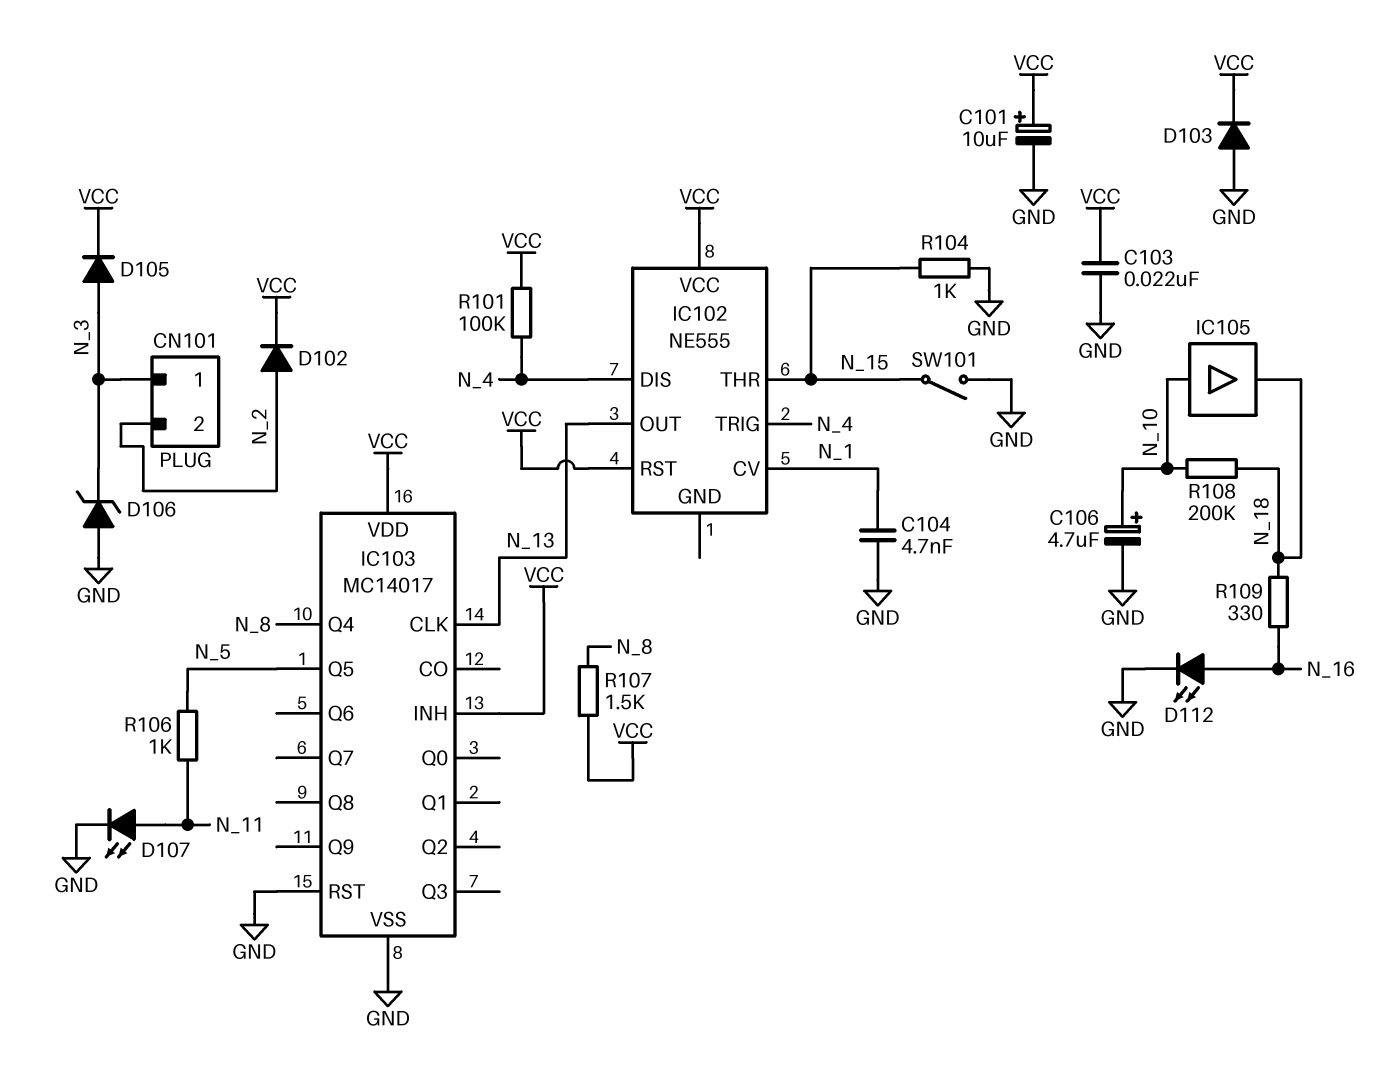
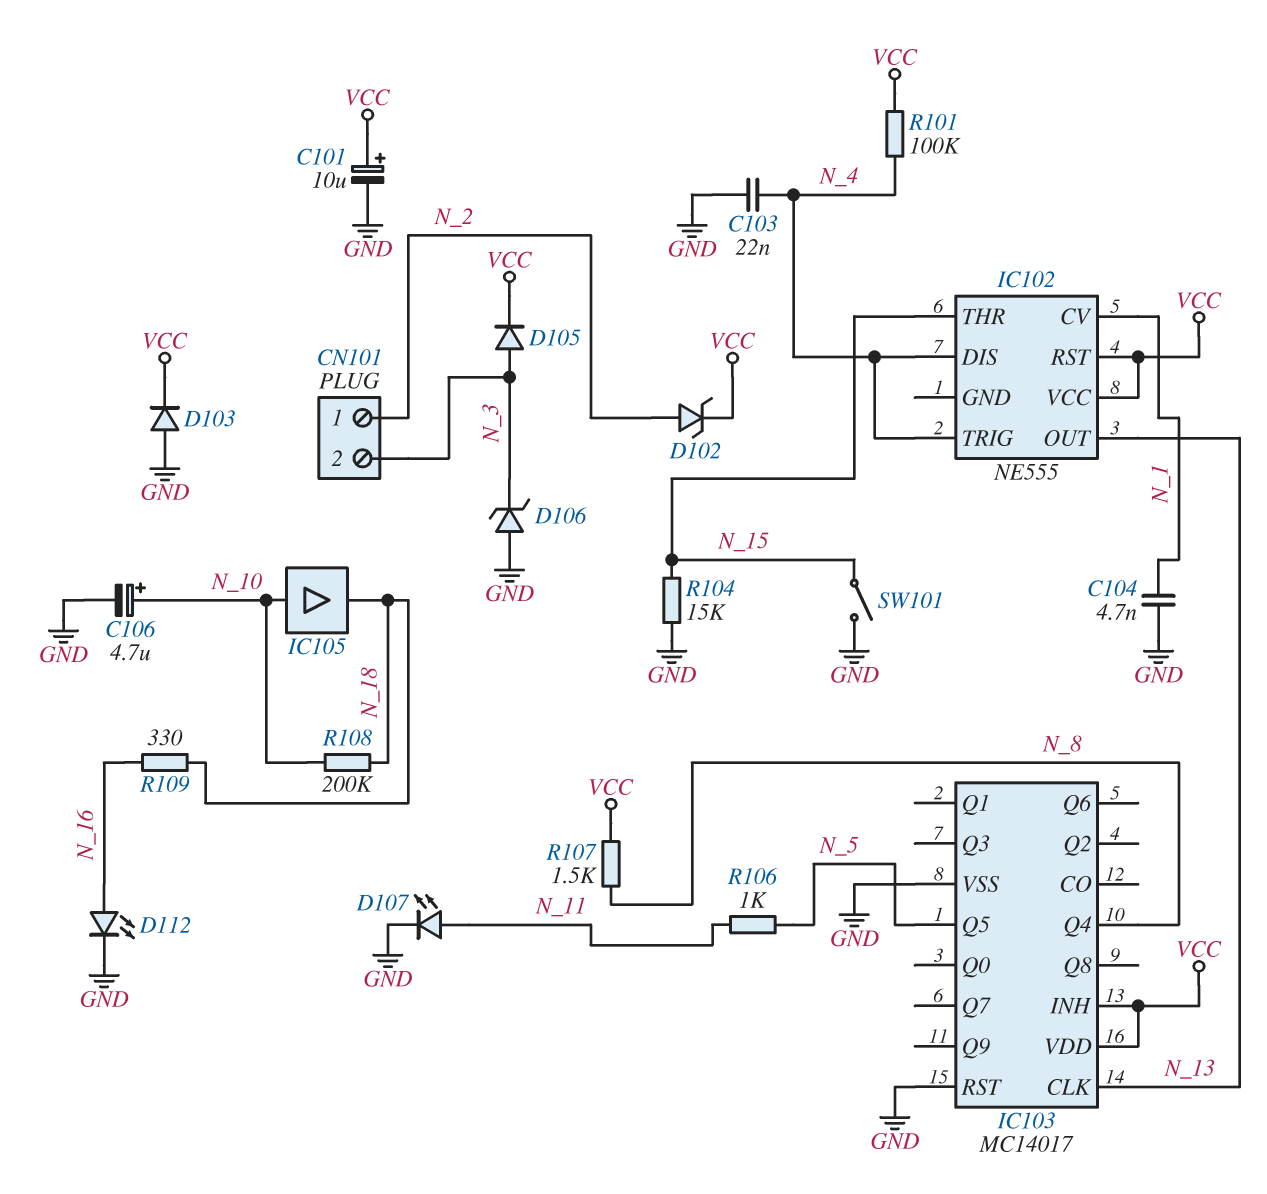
C103: 22nF (GND, VCC) -> 22nF (GND, N_4)
CN101 pin 1: N_3 -> N_2
CN101 pin 2: N_2 -> N_3
D102: diode (A N_2, K VCC) -> zener (A N_2, K VCC)
R104: 1k (GND, N_15) -> 15k (GND, N_15)

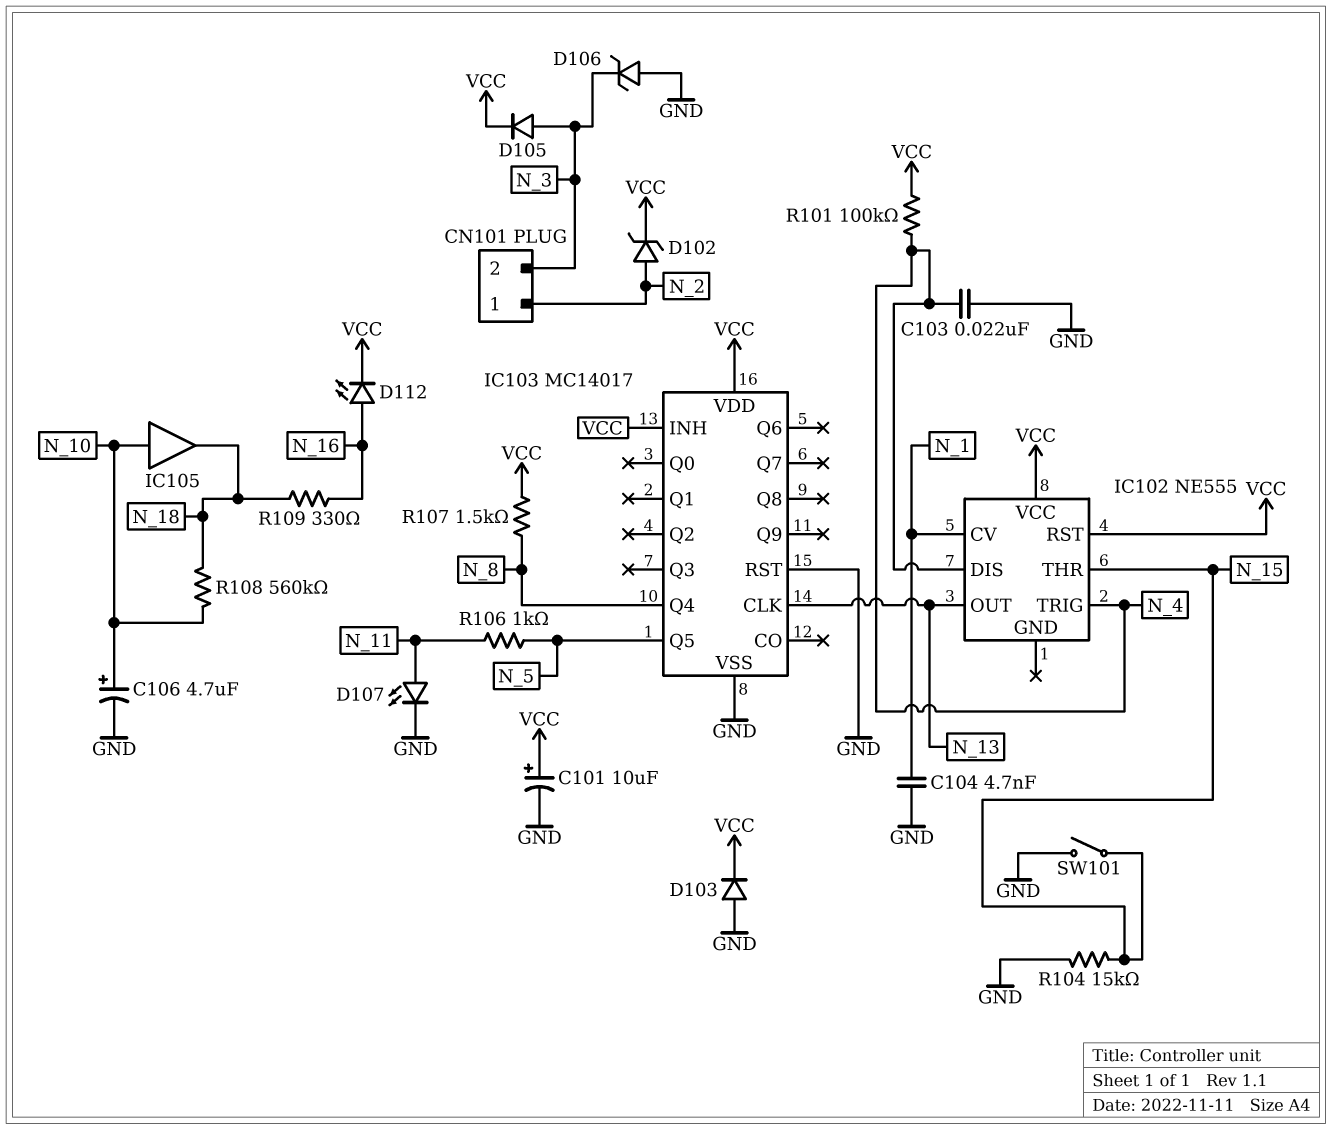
D112: LED (A N_16, K GND) -> LED (A N_16, K VCC)
R108: 200k (N_10, N_18) -> 560k (N_10, N_18)

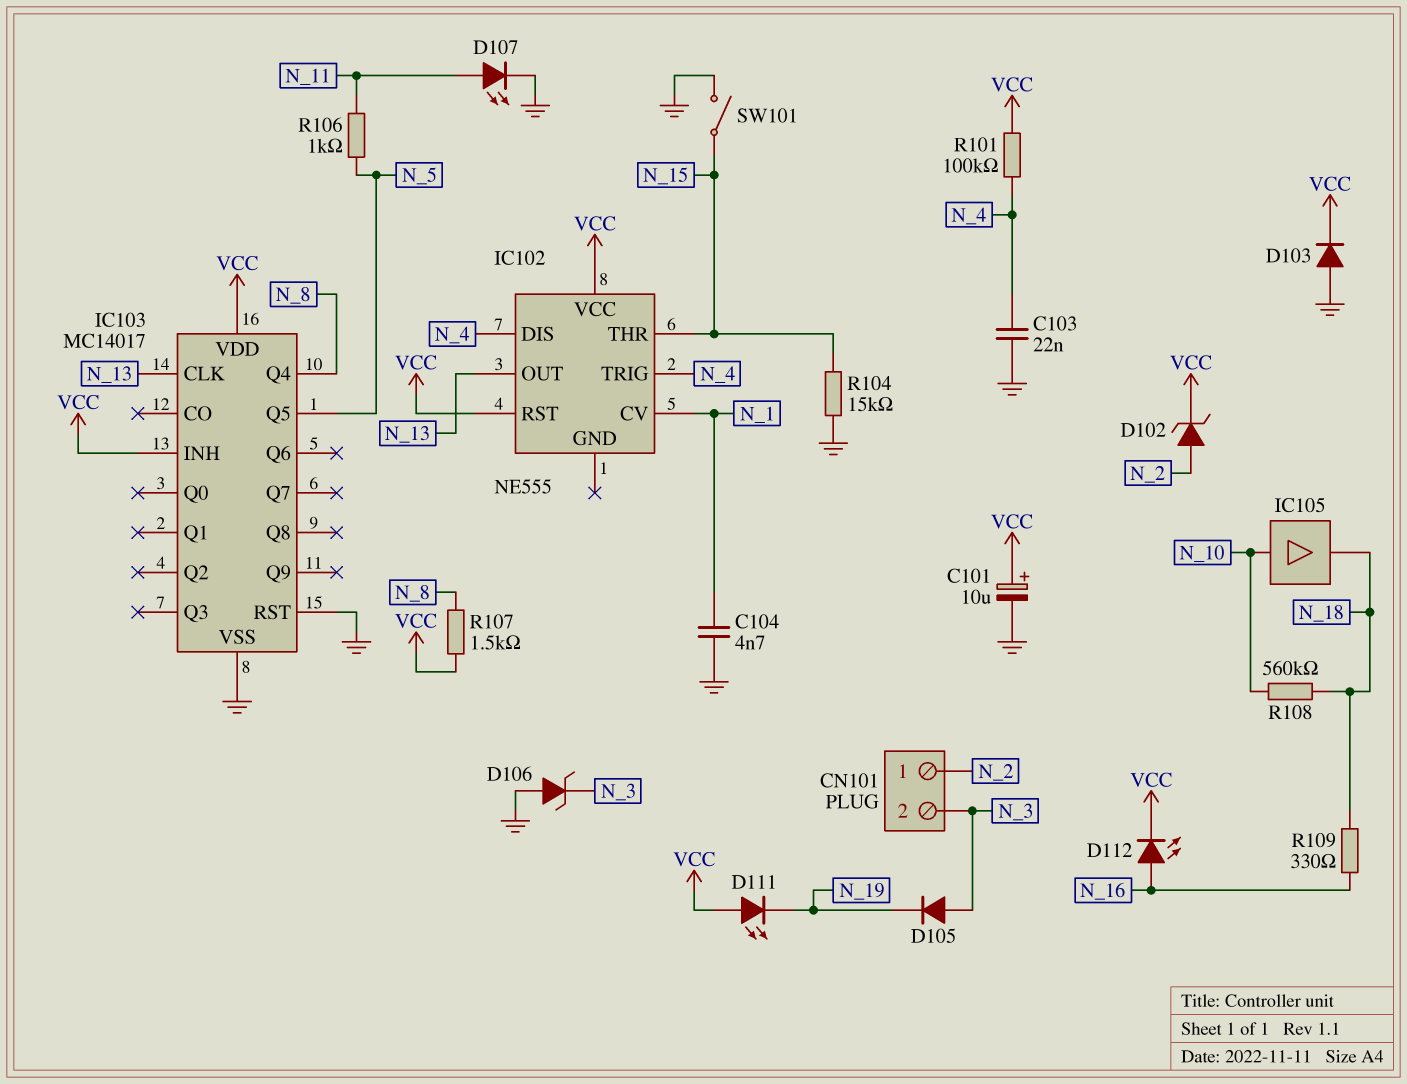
C106: 4.7uF (plus N_10, minus GND) -> none
D105: diode (A N_3, K VCC) -> diode (A N_3, K N_19)
D111: none -> LED (A VCC, K N_19)

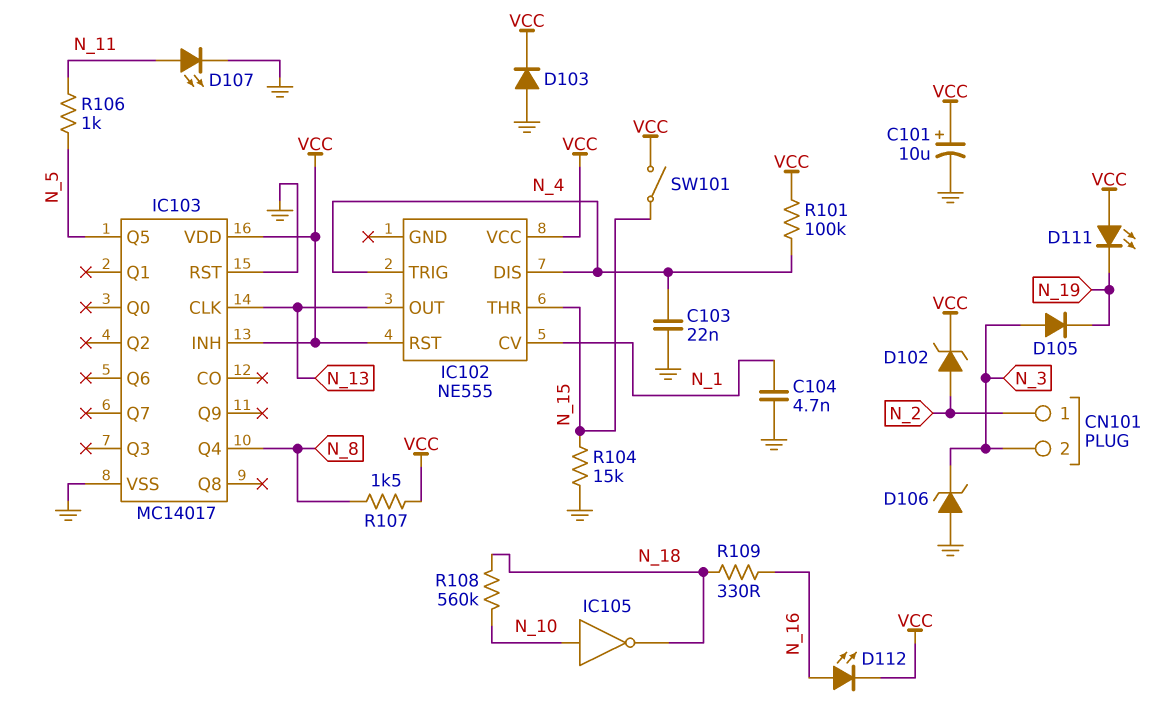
IC105: buffer (in N_10, out N_18) -> NOT (in N_10, out N_18)
SW101: switch (GND, N_15) -> switch (N_15, VCC)

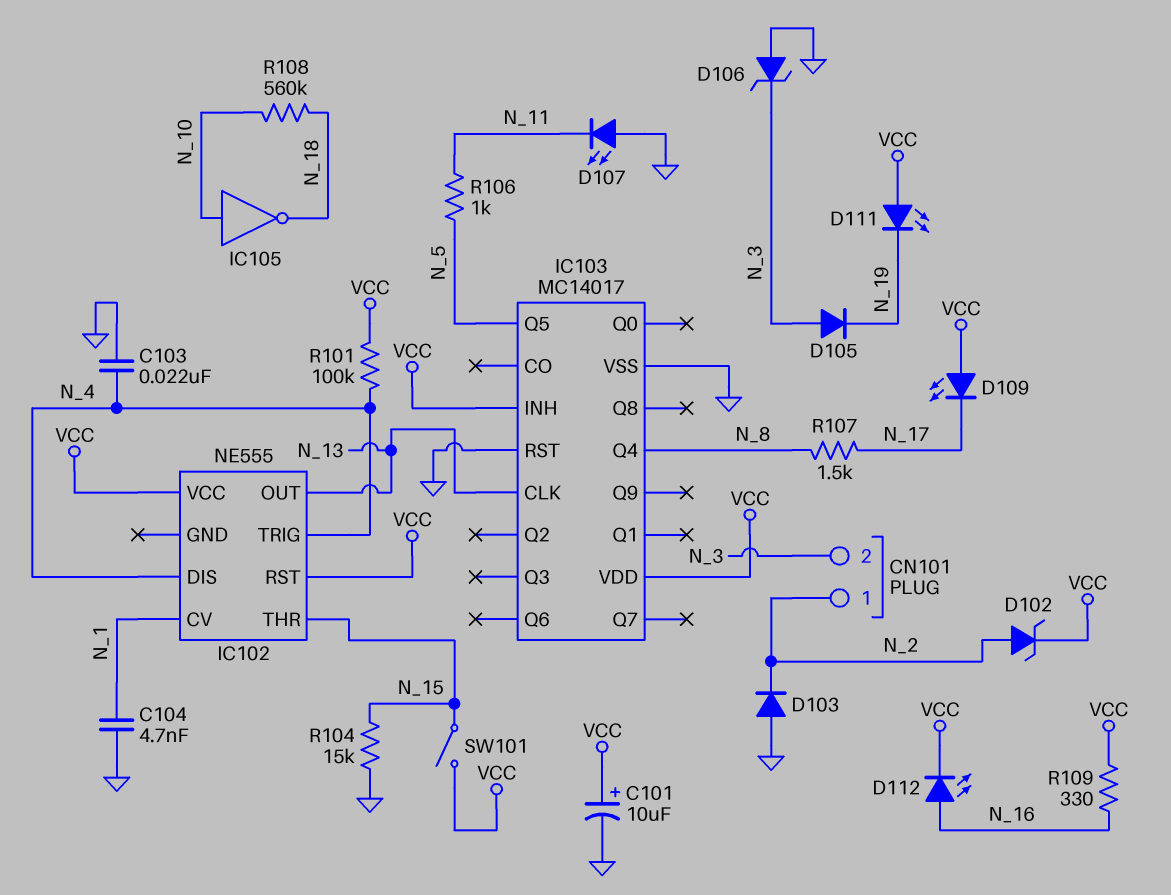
D103: diode (A GND, K VCC) -> diode (A GND, K N_2)
D107: LED (A N_11, K GND) -> LED (A GND, K N_11)
D109: none -> LED (A VCC, K N_17)
R107: 1.5k (N_8, VCC) -> 1.5k (N_8, N_17)
R109: 330 (N_16, N_18) -> 330 (N_16, VCC)

